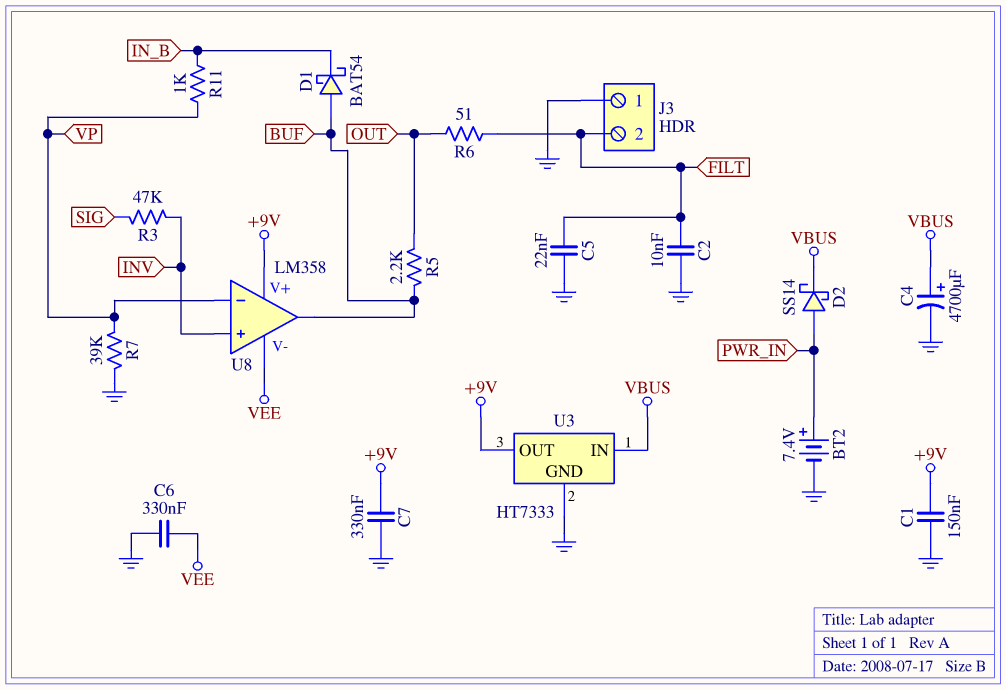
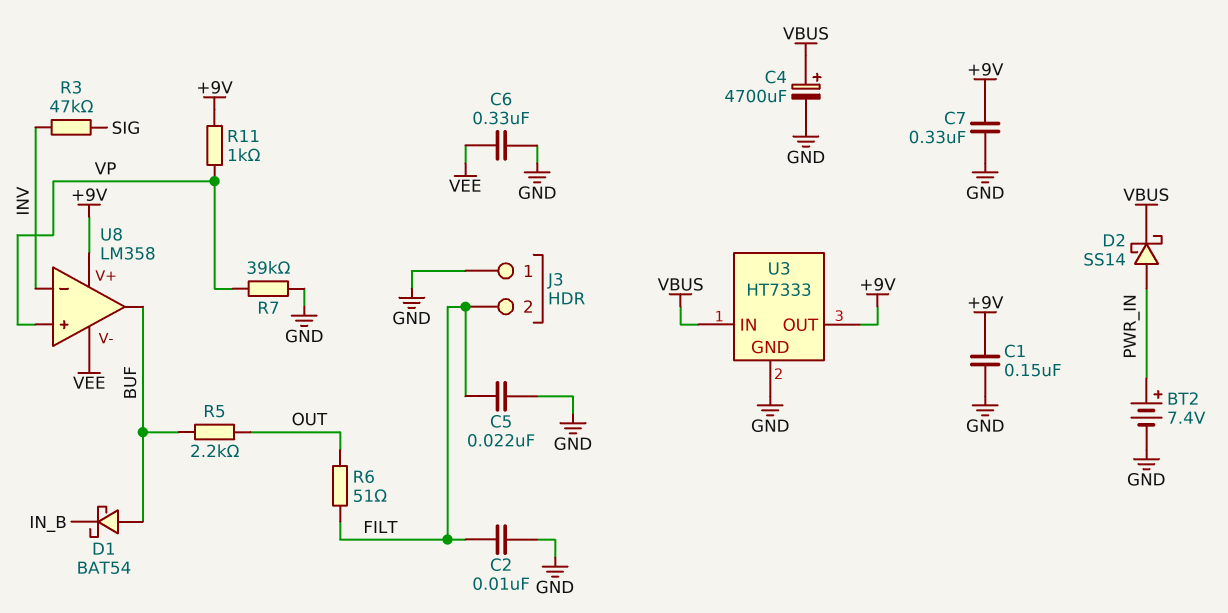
R11: 1k (IN_B, VP) -> 1k (+9V, VP)
U8 pin in+: INV -> VP
U8 pin in-: VP -> INV

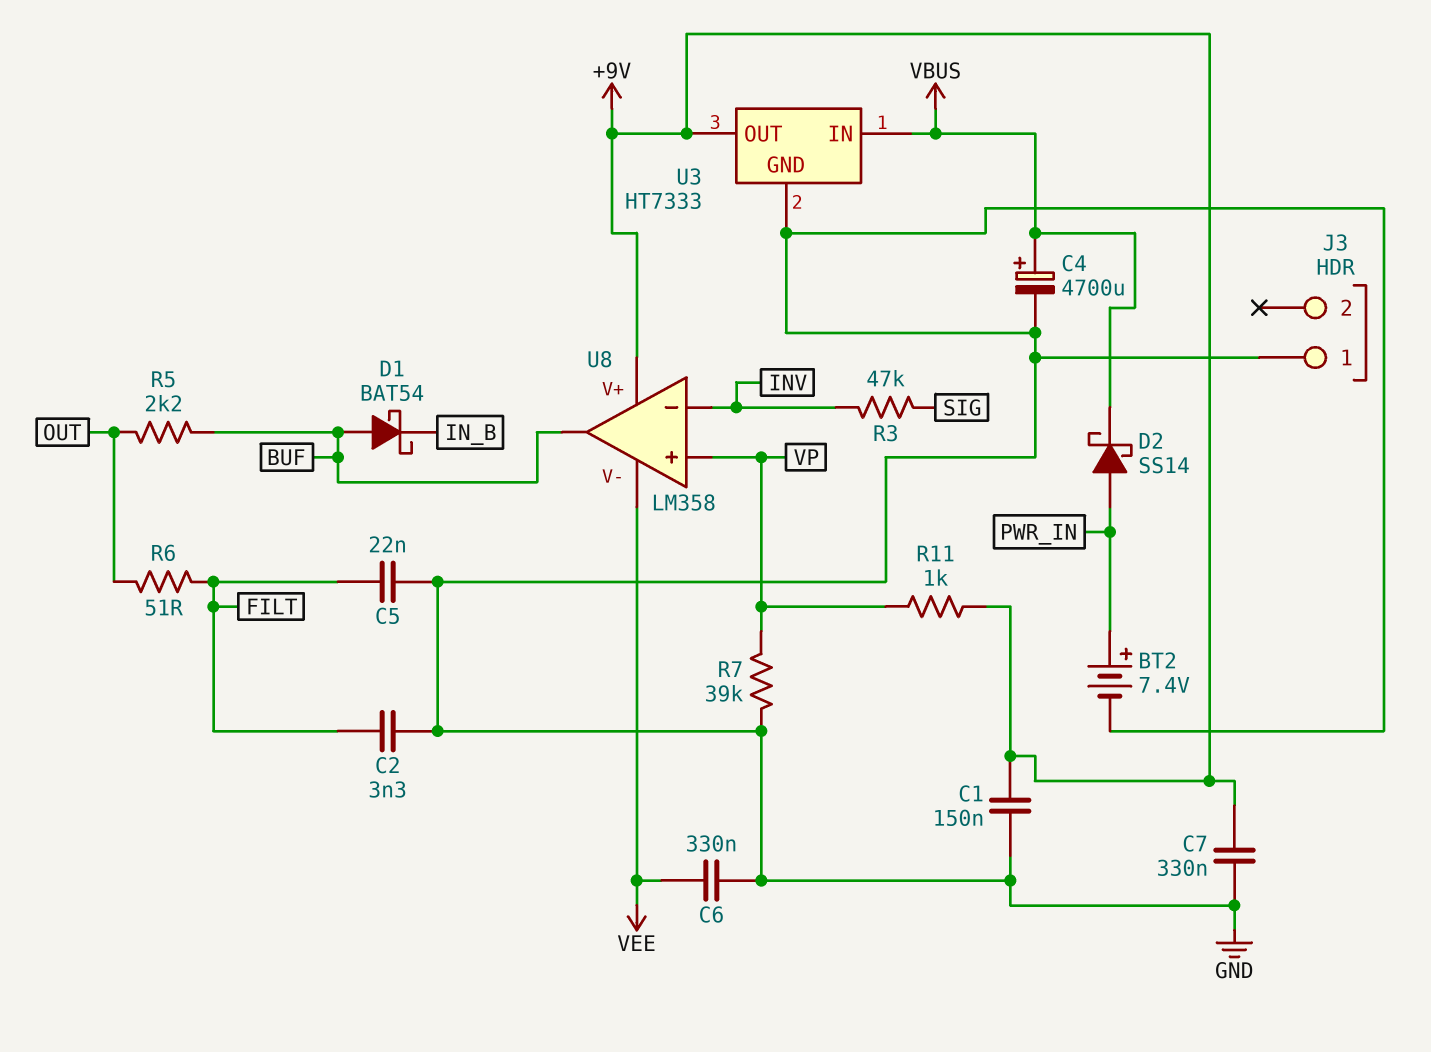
C2: 10nF (FILT, GND) -> 3.3nF (FILT, GND)
J3 pin 2: FILT -> none

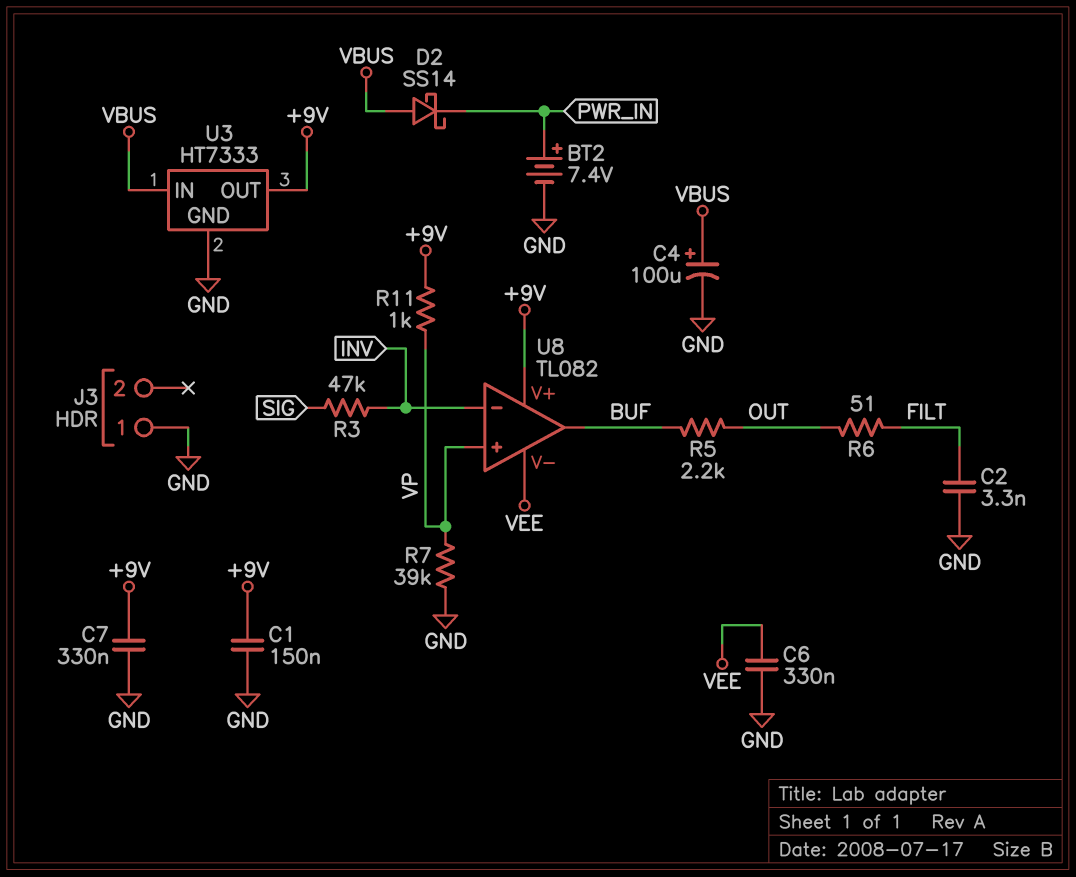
C4: 4700uF (plus VBUS, minus GND) -> 100uF (plus VBUS, minus GND)
C5: 22nF (FILT, GND) -> none
D1: schottky BAT54 (A BUF, K IN_B) -> none
D2: schottky SS14 (A PWR_IN, K VBUS) -> schottky SS14 (A VBUS, K PWR_IN)
U8: LM358 -> TL082

